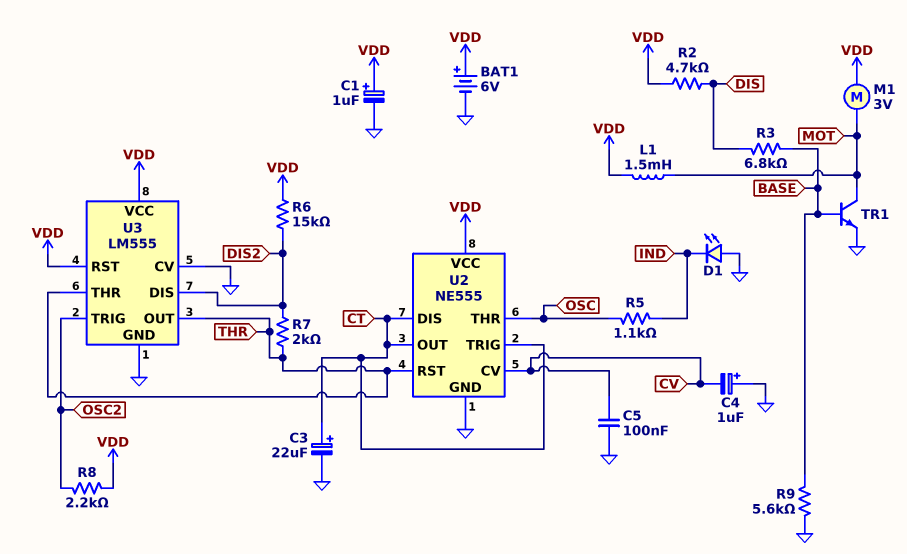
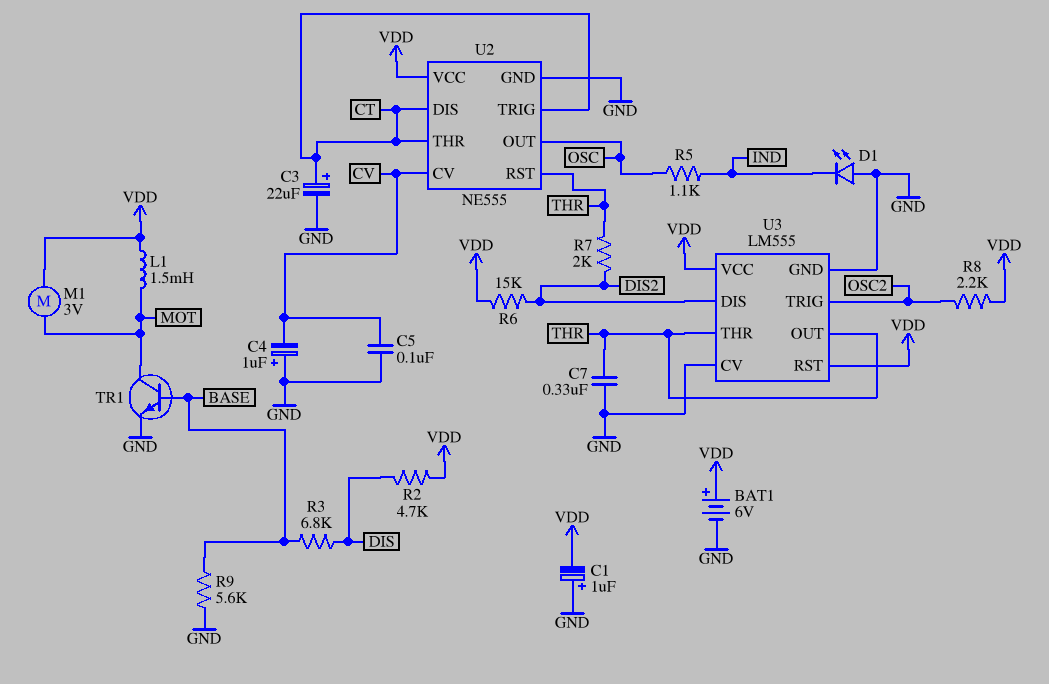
C1: 1uF (plus VDD, minus GND) -> 1uF (plus GND, minus VDD)
C7: none -> 330nF (GND, THR)
U2 pin OUT: CT -> OSC
U2 pin THR: OSC -> CT

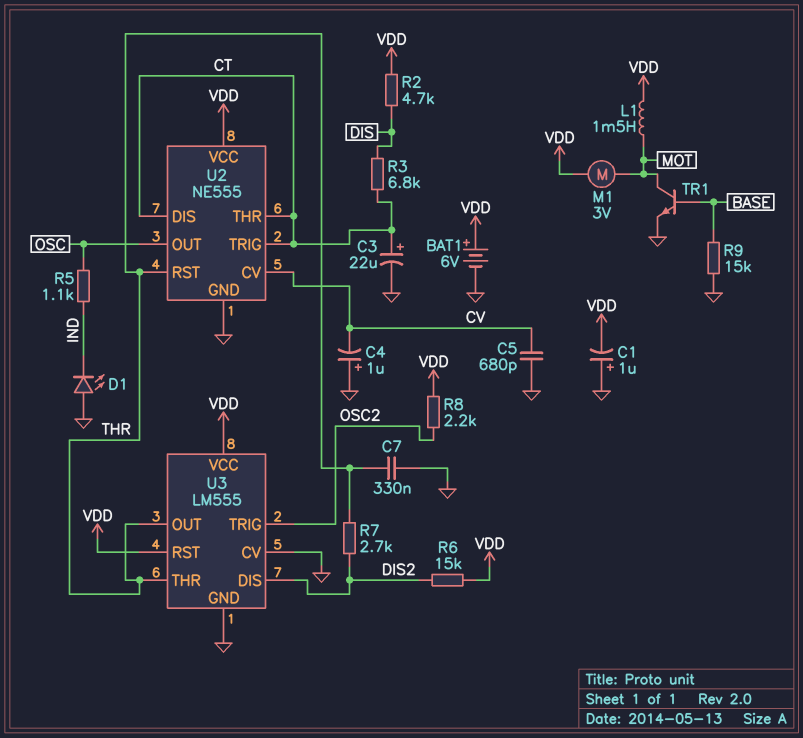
C5: 100nF (CV, GND) -> 680pF (CV, GND)
R3: 6.8k (BASE, DIS) -> 6.8k (CT, DIS)
R7: 2k (DIS2, THR) -> 2.7k (DIS2, THR)
R9: 5.6k (BASE, GND) -> 15k (BASE, GND)

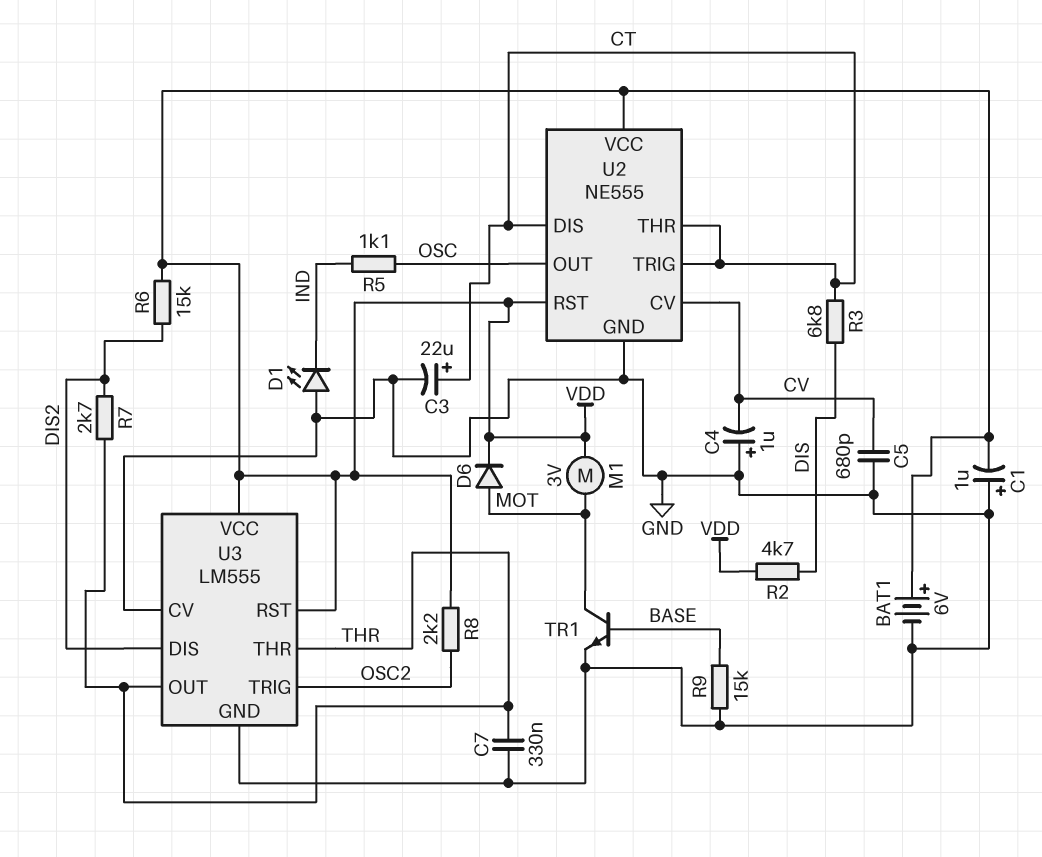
D6: none -> diode (A MOT, K VDD)
L1: 1.5mH (MOT, VDD) -> none
U2 pin RST: THR -> VDD

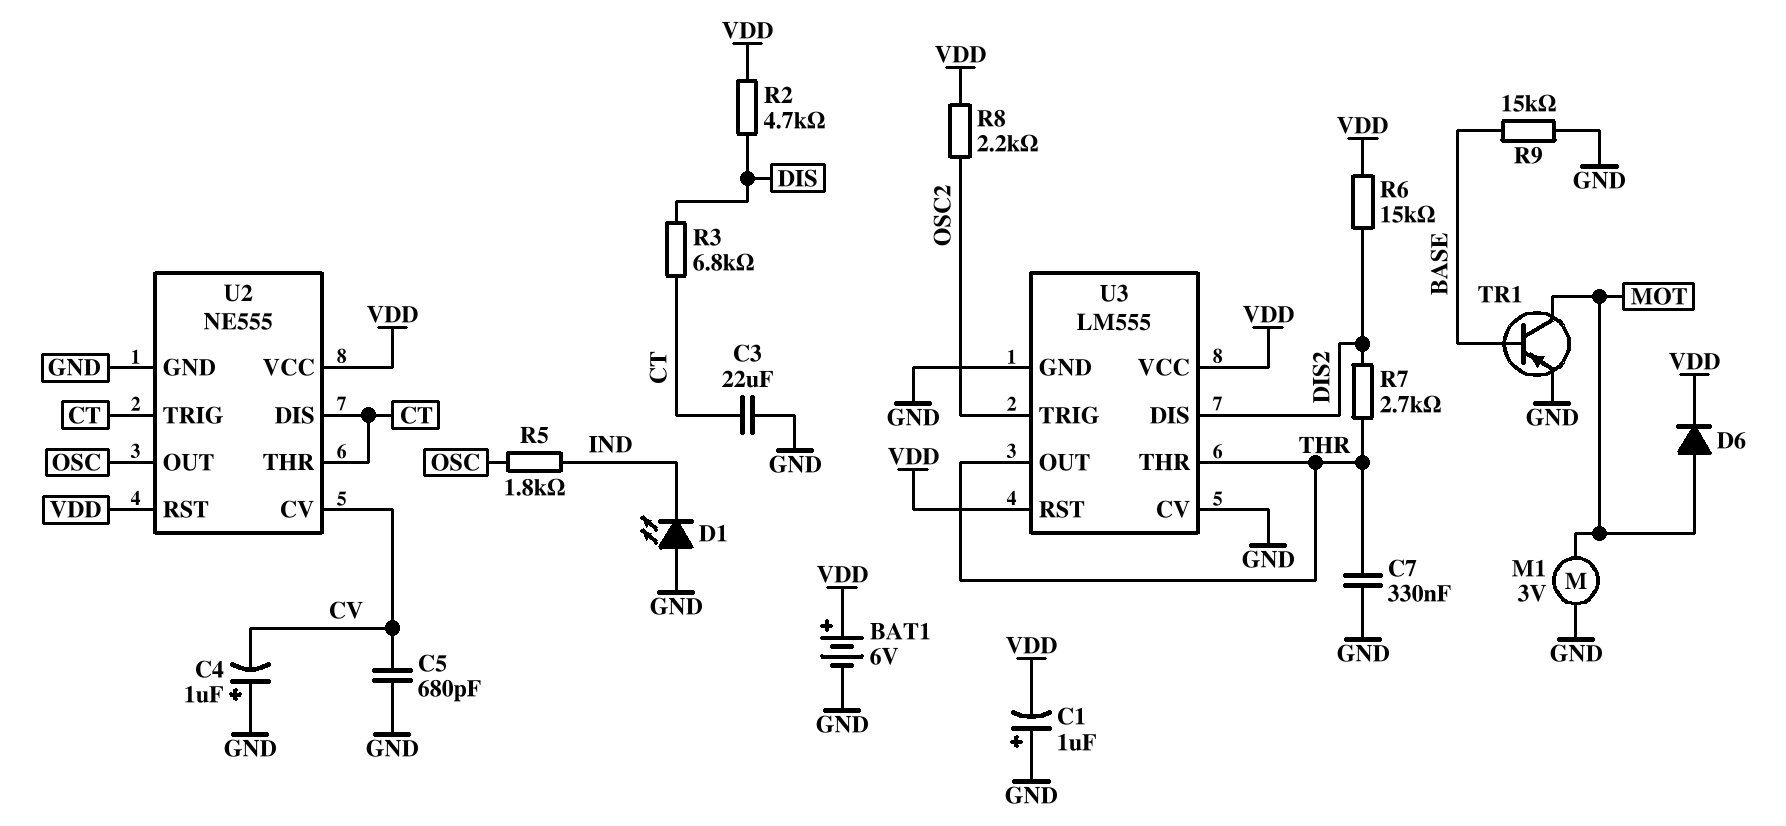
C3: 22uF (plus CT, minus GND) -> 22uF (CT, GND)
M1: motor 3V (MOT, VDD) -> motor 3V (GND, MOT)
R5: 1.1k (IND, OSC) -> 1.8k (IND, OSC)
TR1: NPN (B BASE, C MOT, E GND) -> PNP (B BASE, C MOT, E GND)

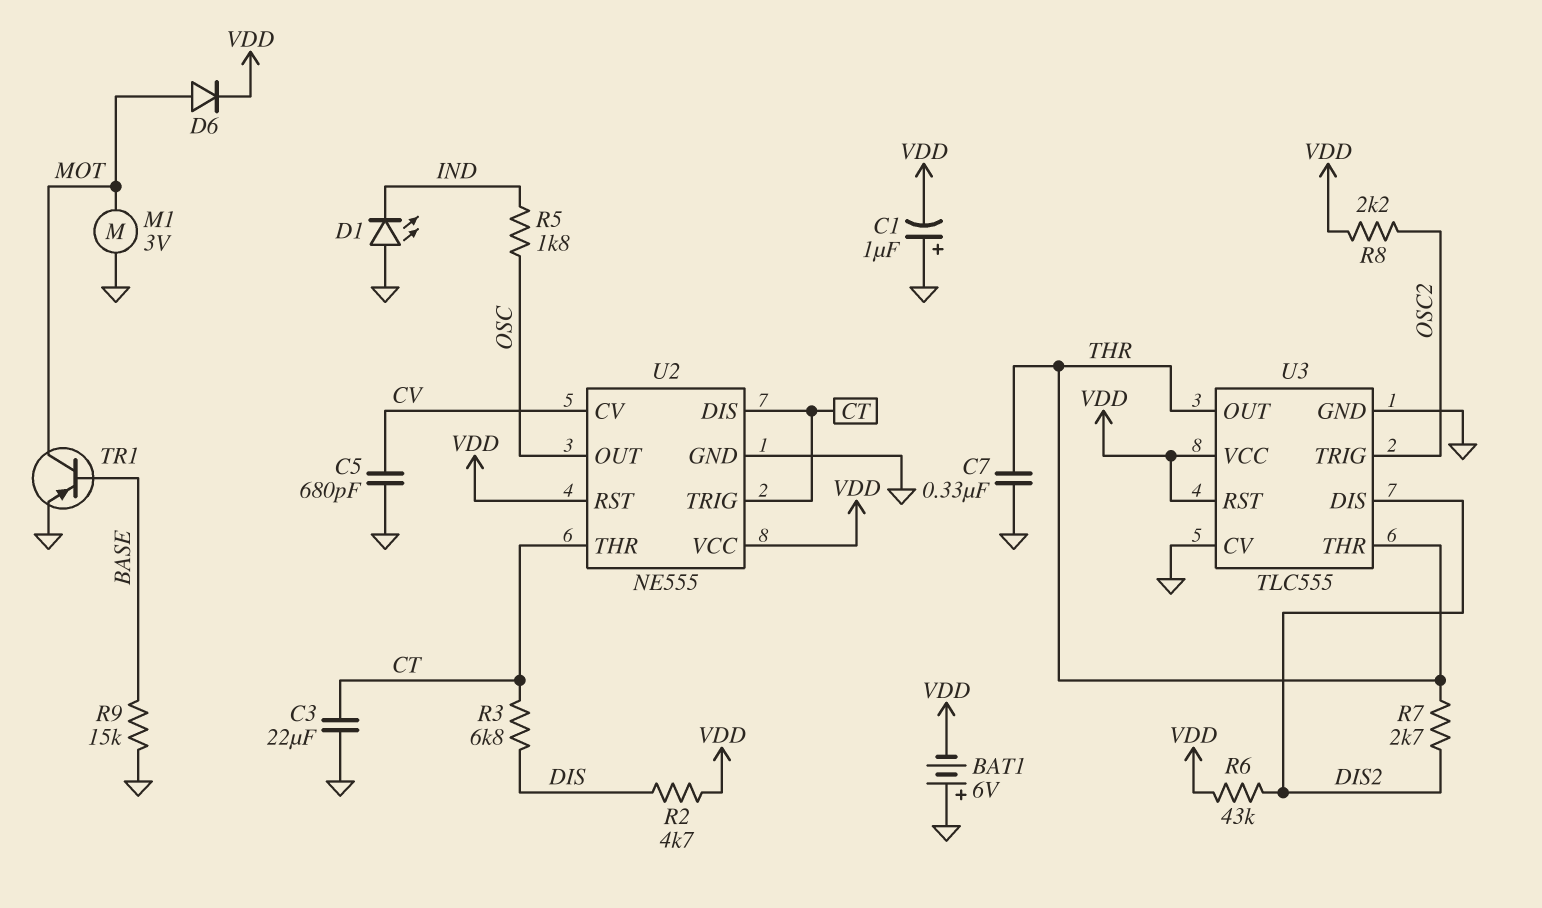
BAT1: 6V (plus VDD, minus GND) -> 6V (plus GND, minus VDD)
C4: 1uF (plus GND, minus CV) -> none
R6: 15k (DIS2, VDD) -> 43k (DIS2, VDD)
U3: LM555 -> TLC555

